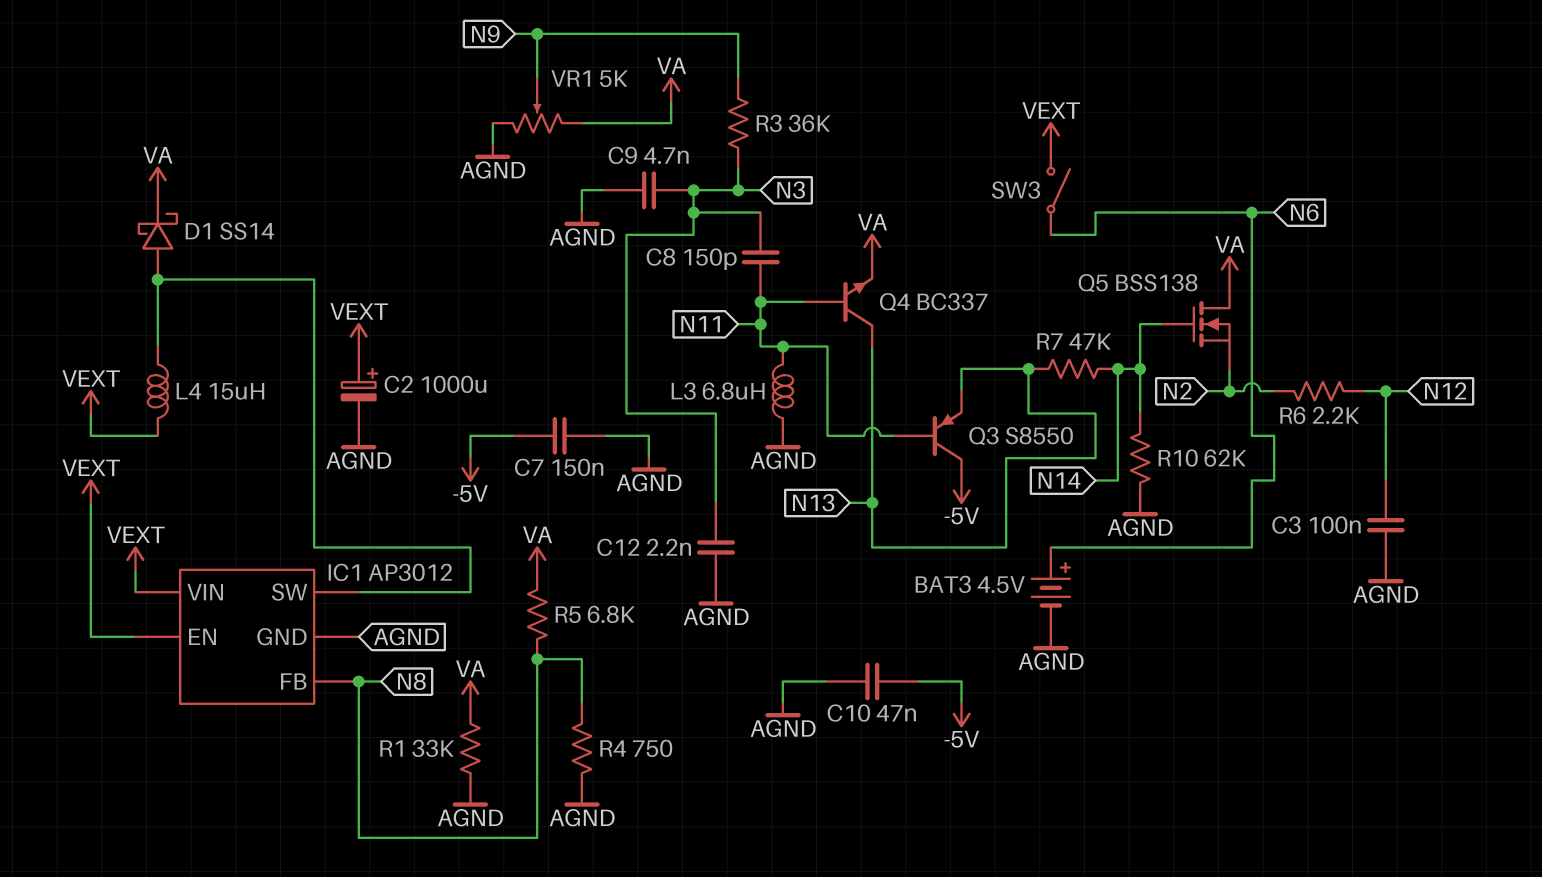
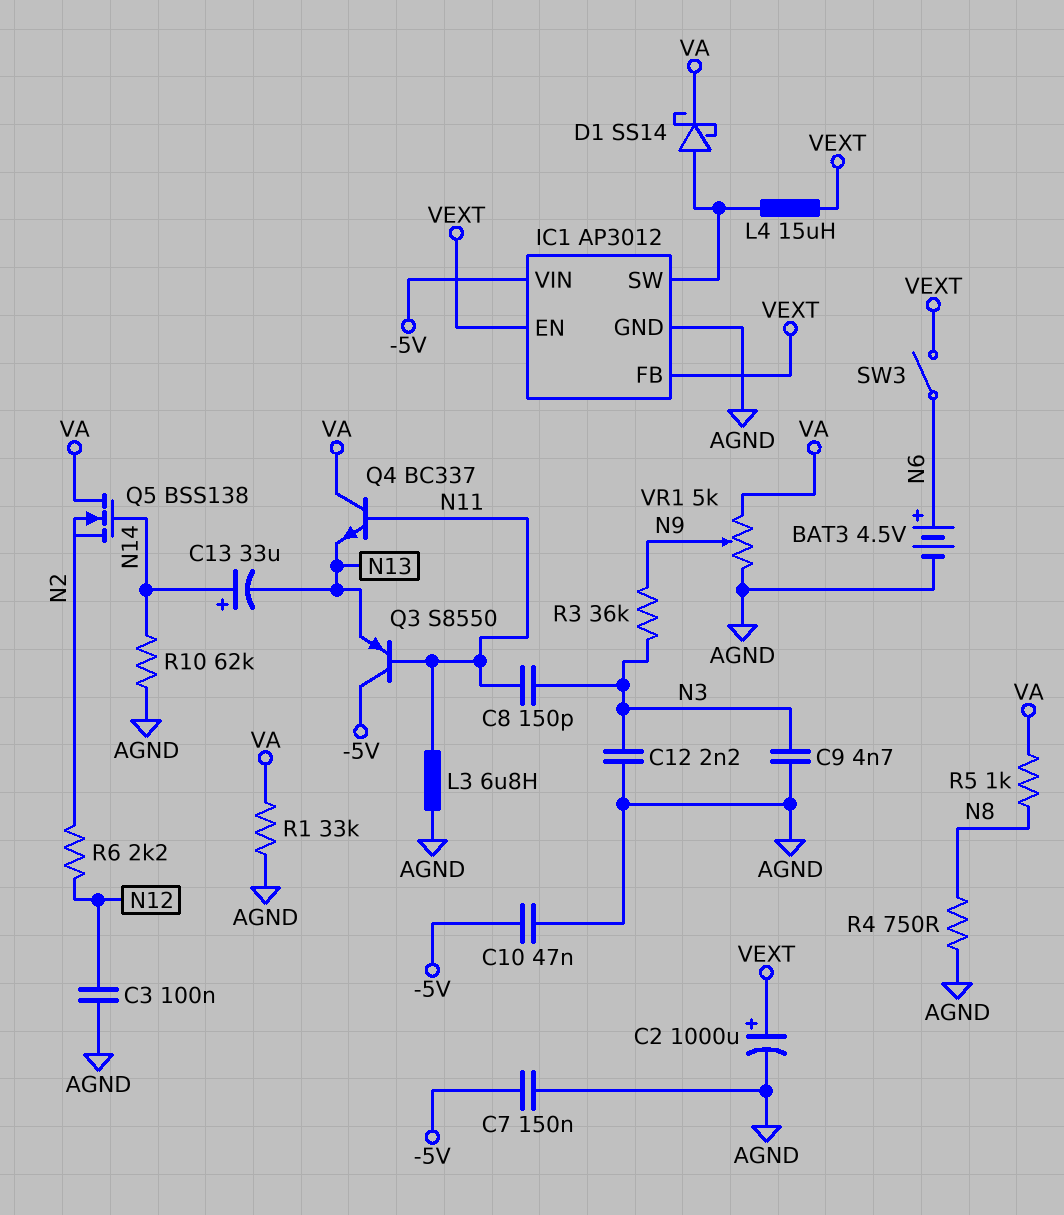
C13: none -> 33uF (plus N14, minus N13)
IC1 pin FB: N8 -> VEXT
IC1 pin VIN: VEXT -> -5V
Q4: NPN BC337 (B N11, C N13, E VA) -> NPN BC337 (B N11, C VA, E N13)
R5: 6.8k (N8, VA) -> 1k (N8, VA)
R7: 47k (N13, N14) -> none

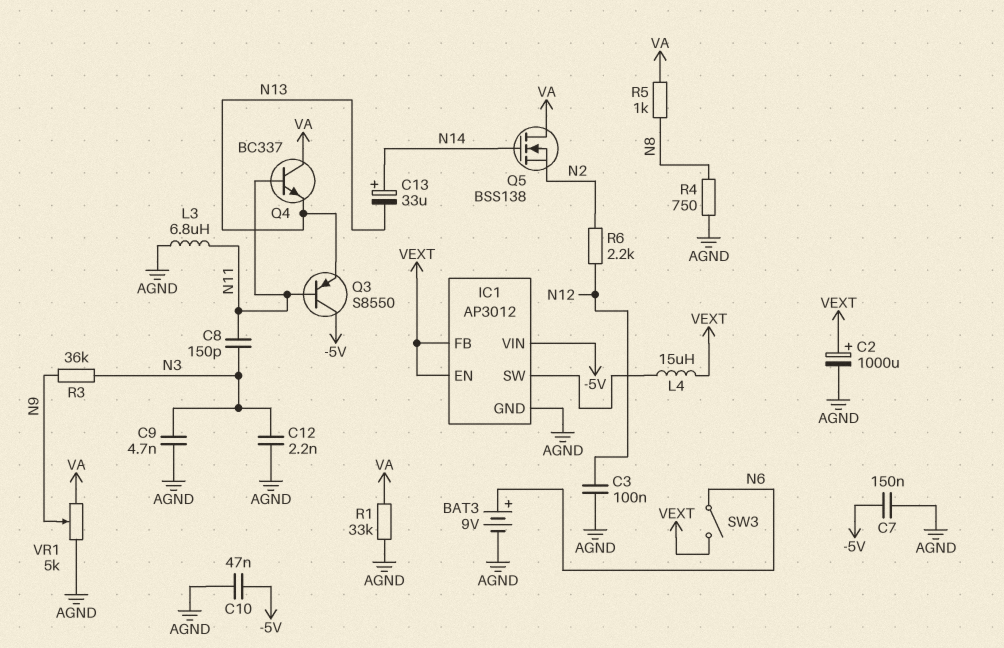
BAT3: 4.5V (plus N6, minus AGND) -> 9V (plus N6, minus AGND)
D1: schottky SS14 (A IC1/SW, K VA) -> none
R10: 62k (AGND, N14) -> none

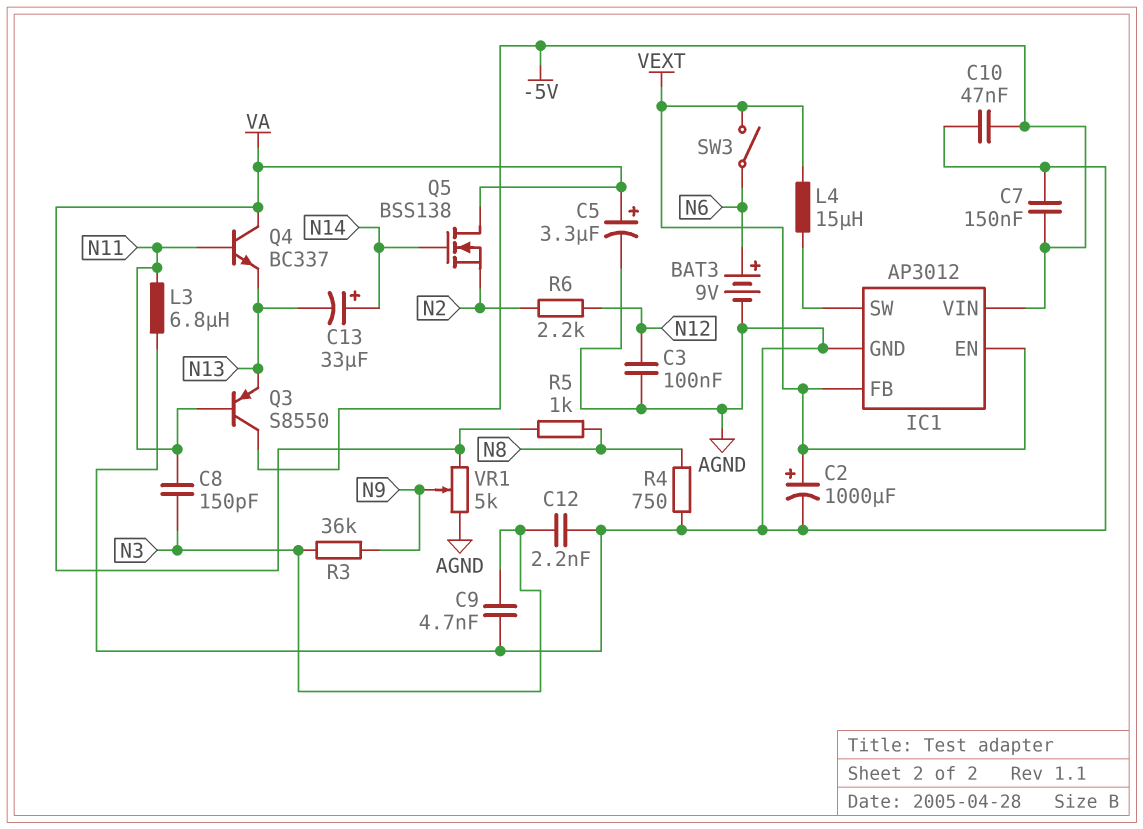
C5: none -> 3.3uF (plus VA, minus AGND)
R1: 33k (AGND, VA) -> none

